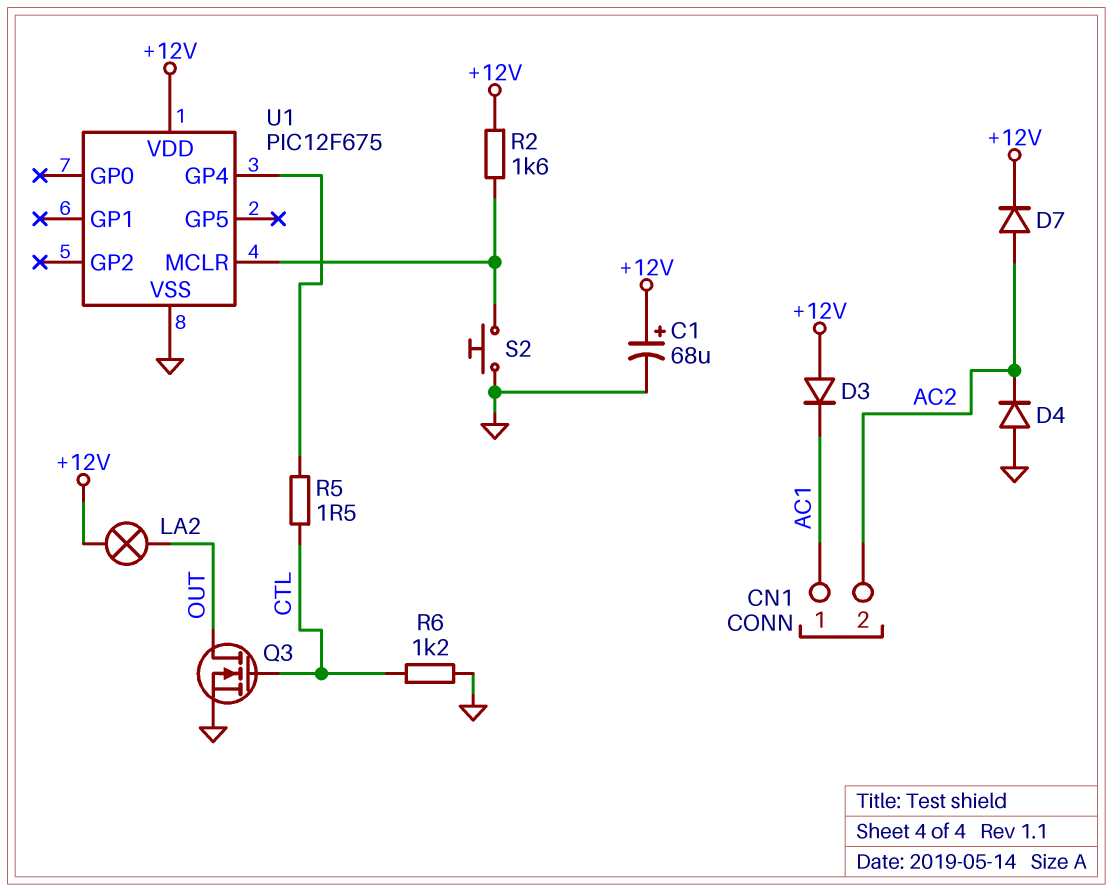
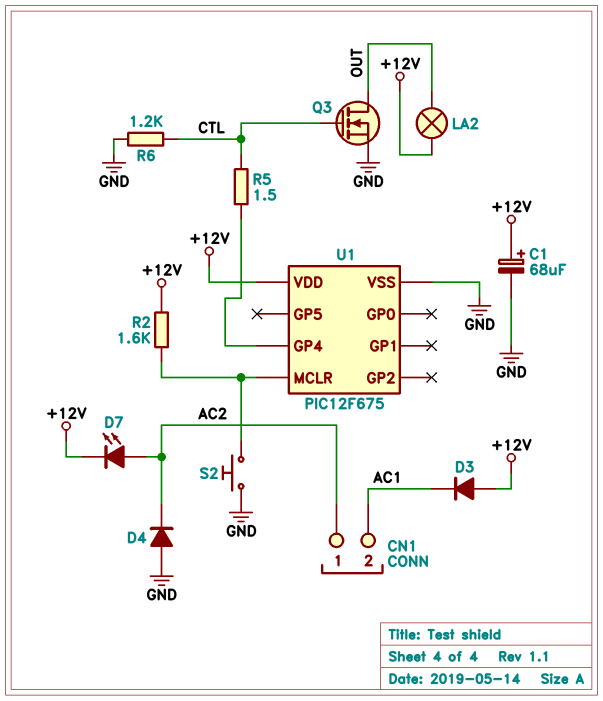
CN1 pin 1: AC1 -> AC2
CN1 pin 2: AC2 -> AC1
D7: diode (A AC2, K +12V) -> LED (A AC2, K +12V)

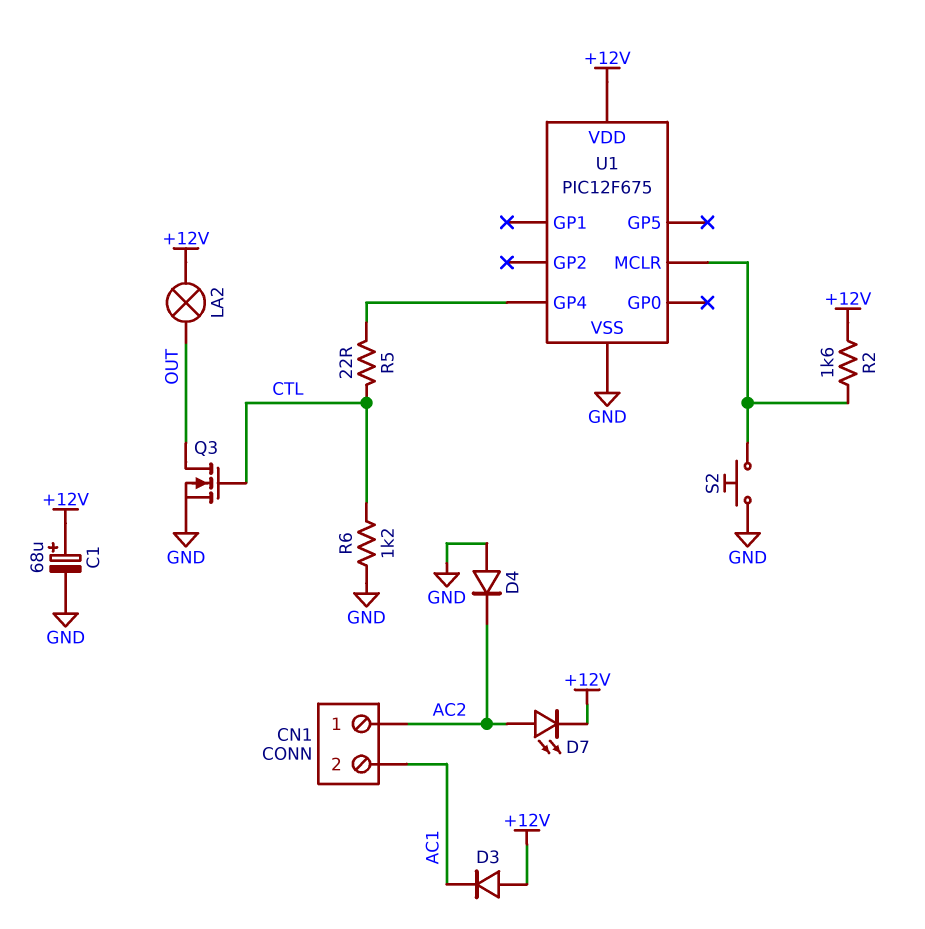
R5: 1.5 (CTL, U1/GP4) -> 22 (CTL, U1/GP4)

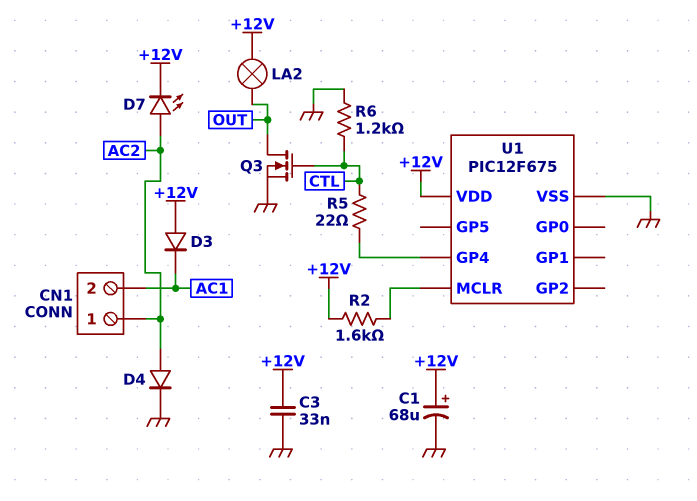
C3: none -> 33nF (+12V, GND)
D4: diode (A GND, K AC2) -> diode (A AC2, K GND)
S2: button (GND, U1/MCLR) -> none

